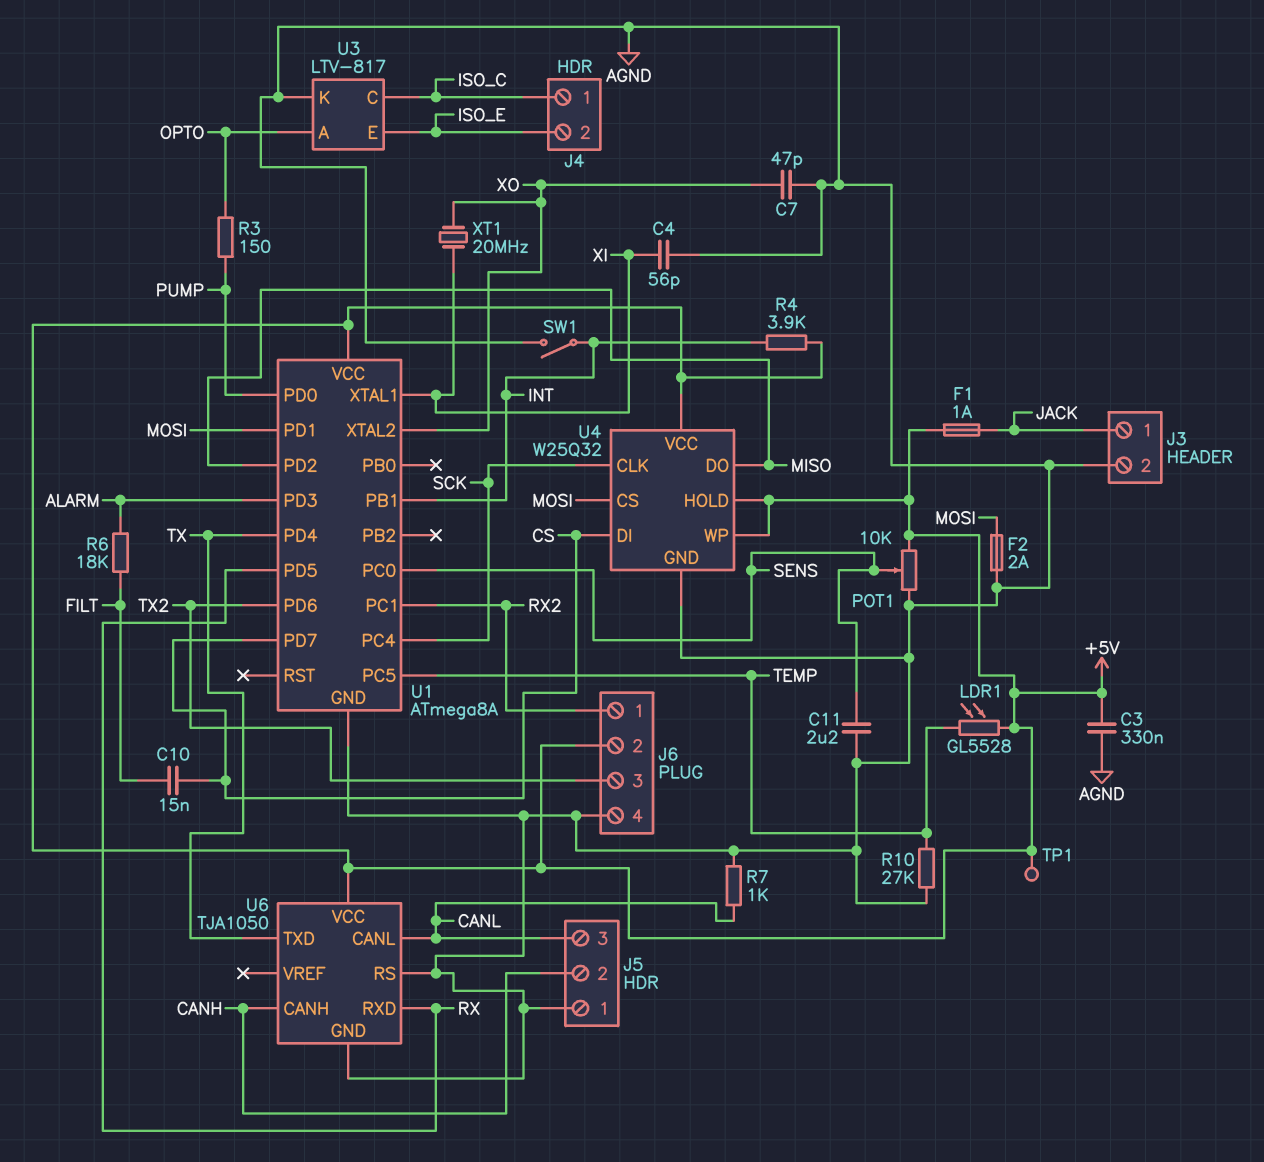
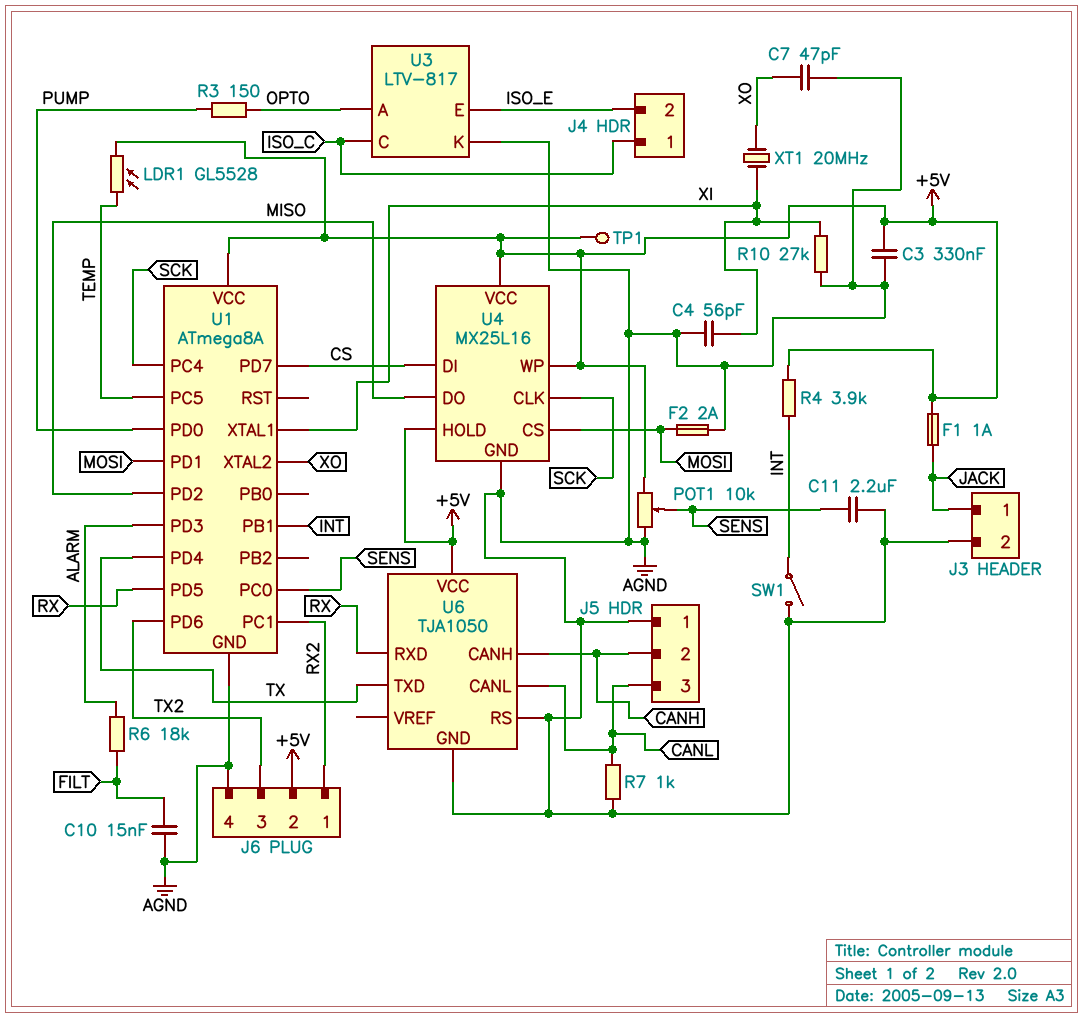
C10: 15nF (CS, FILT) -> 15nF (AGND, FILT)
R10: 27k (AGND, TEMP) -> 27k (AGND, XI)
U4: W25Q32 -> MX25L16

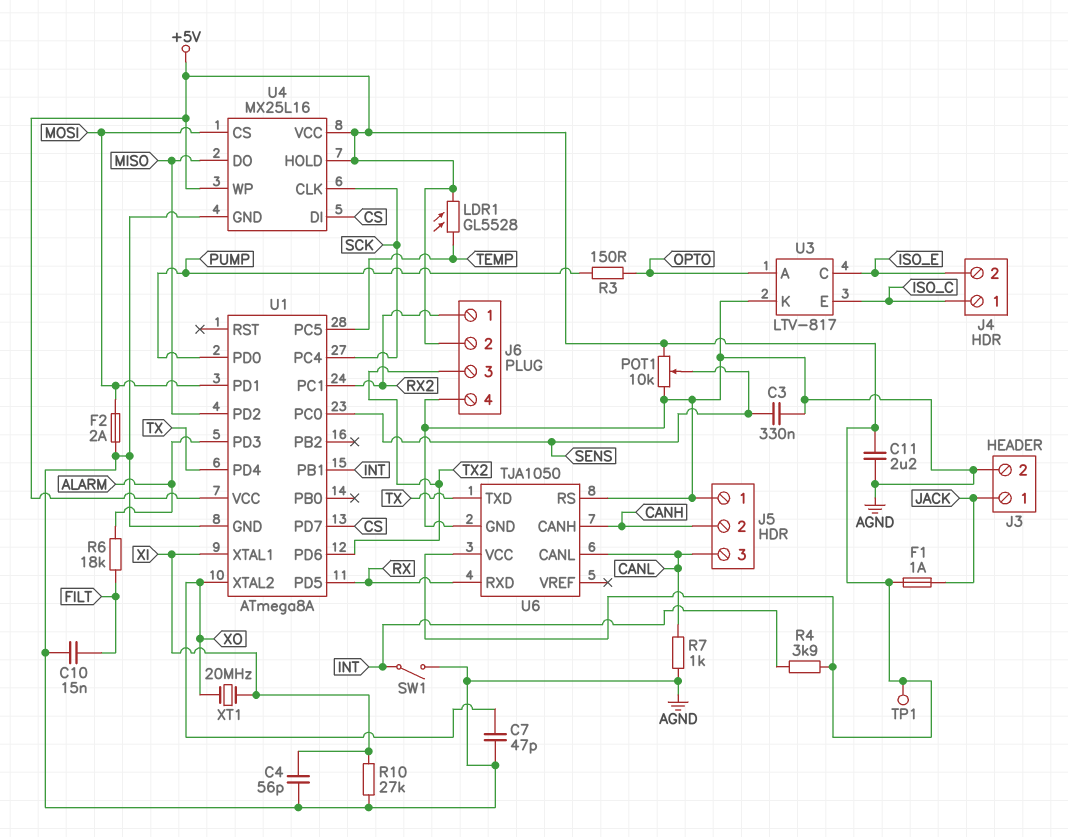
C3: 330nF (+5V, AGND) -> 330nF (AGND, SENS)
C11: 2.2uF (AGND, SENS) -> 2.2uF (+5V, AGND)
U3 pin C: ISO_C -> ISO_E
U3 pin E: ISO_E -> ISO_C

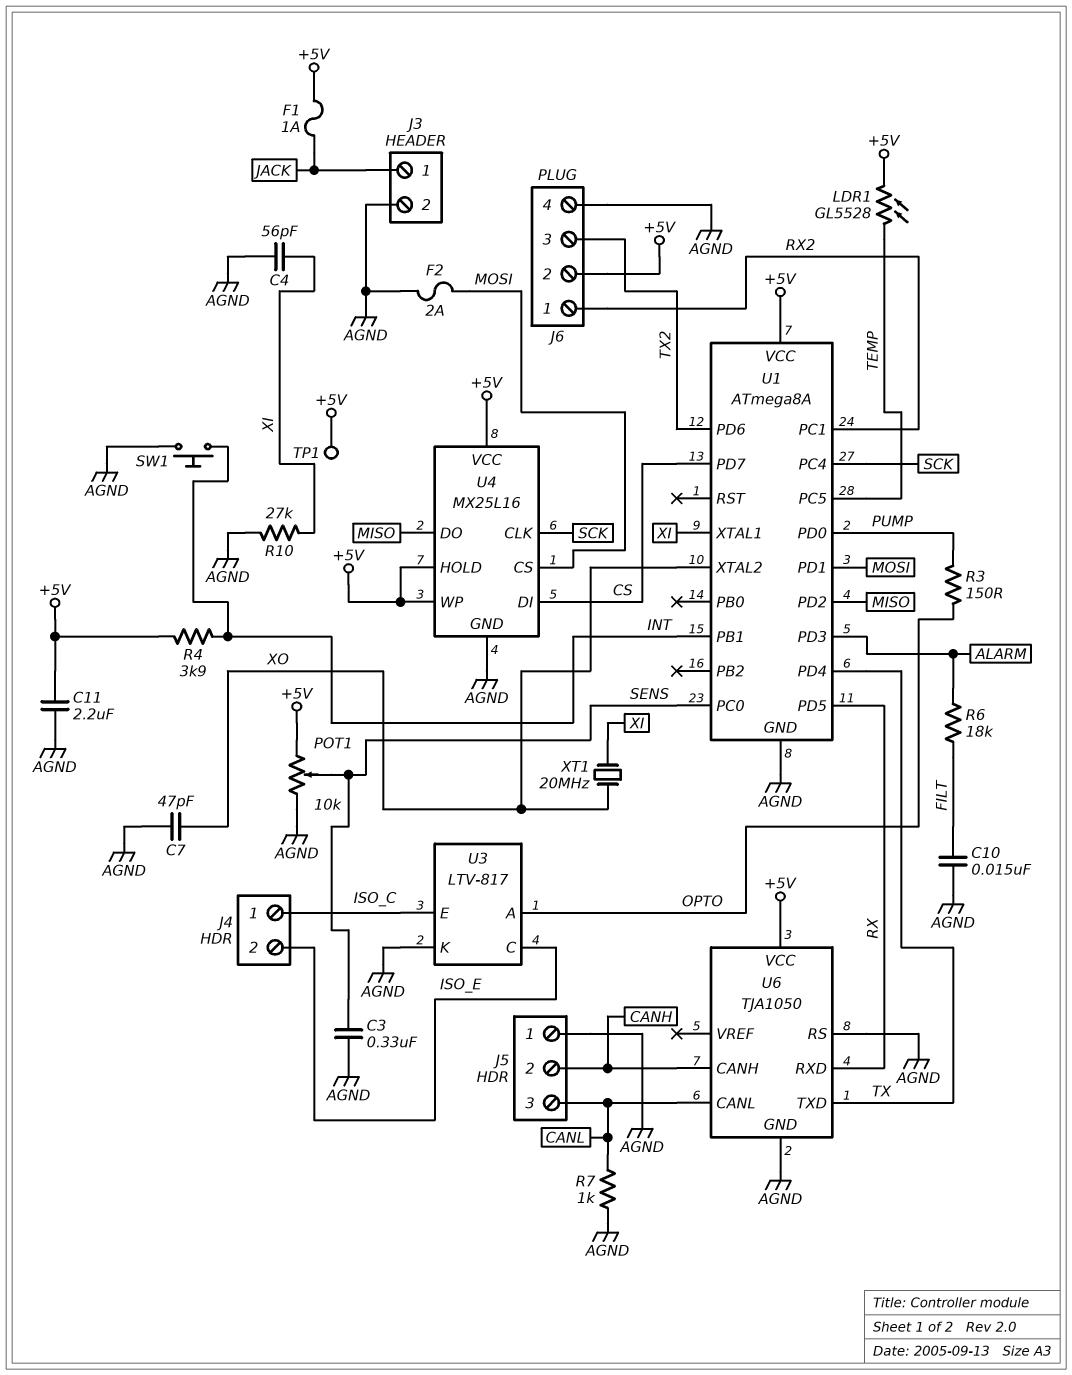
SW1: switch (AGND, INT) -> button (AGND, INT)

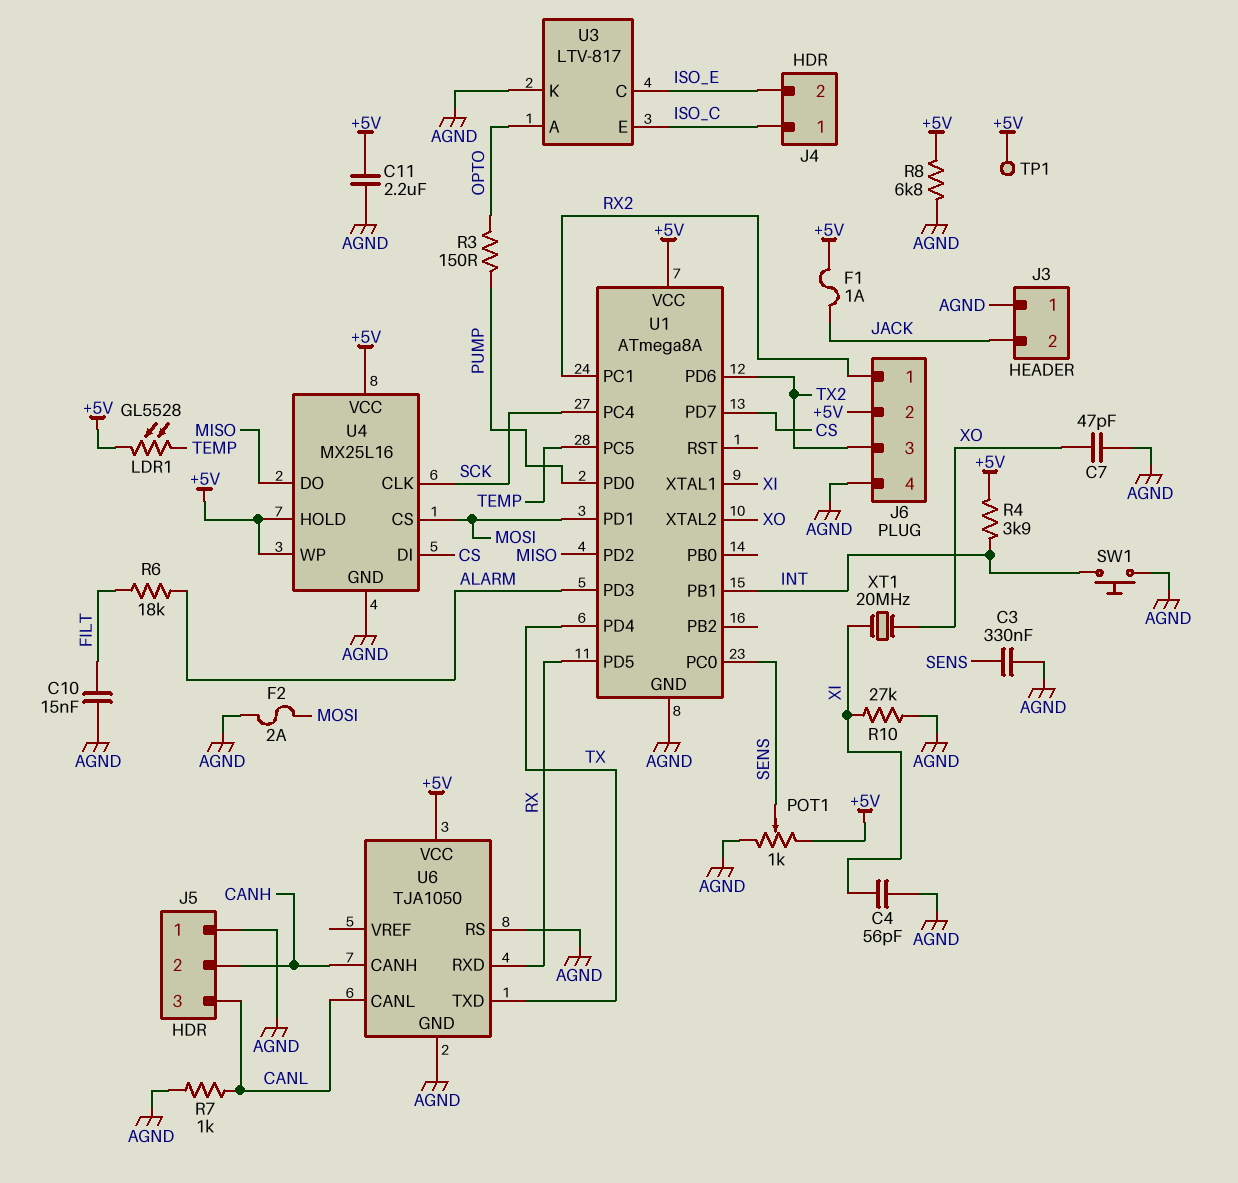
J3 pin 1: JACK -> AGND
J3 pin 2: AGND -> JACK
POT1: 10k (+5V, AGND, wiper SENS) -> 1k (+5V, AGND, wiper SENS)
R8: none -> 6.8k (+5V, AGND)

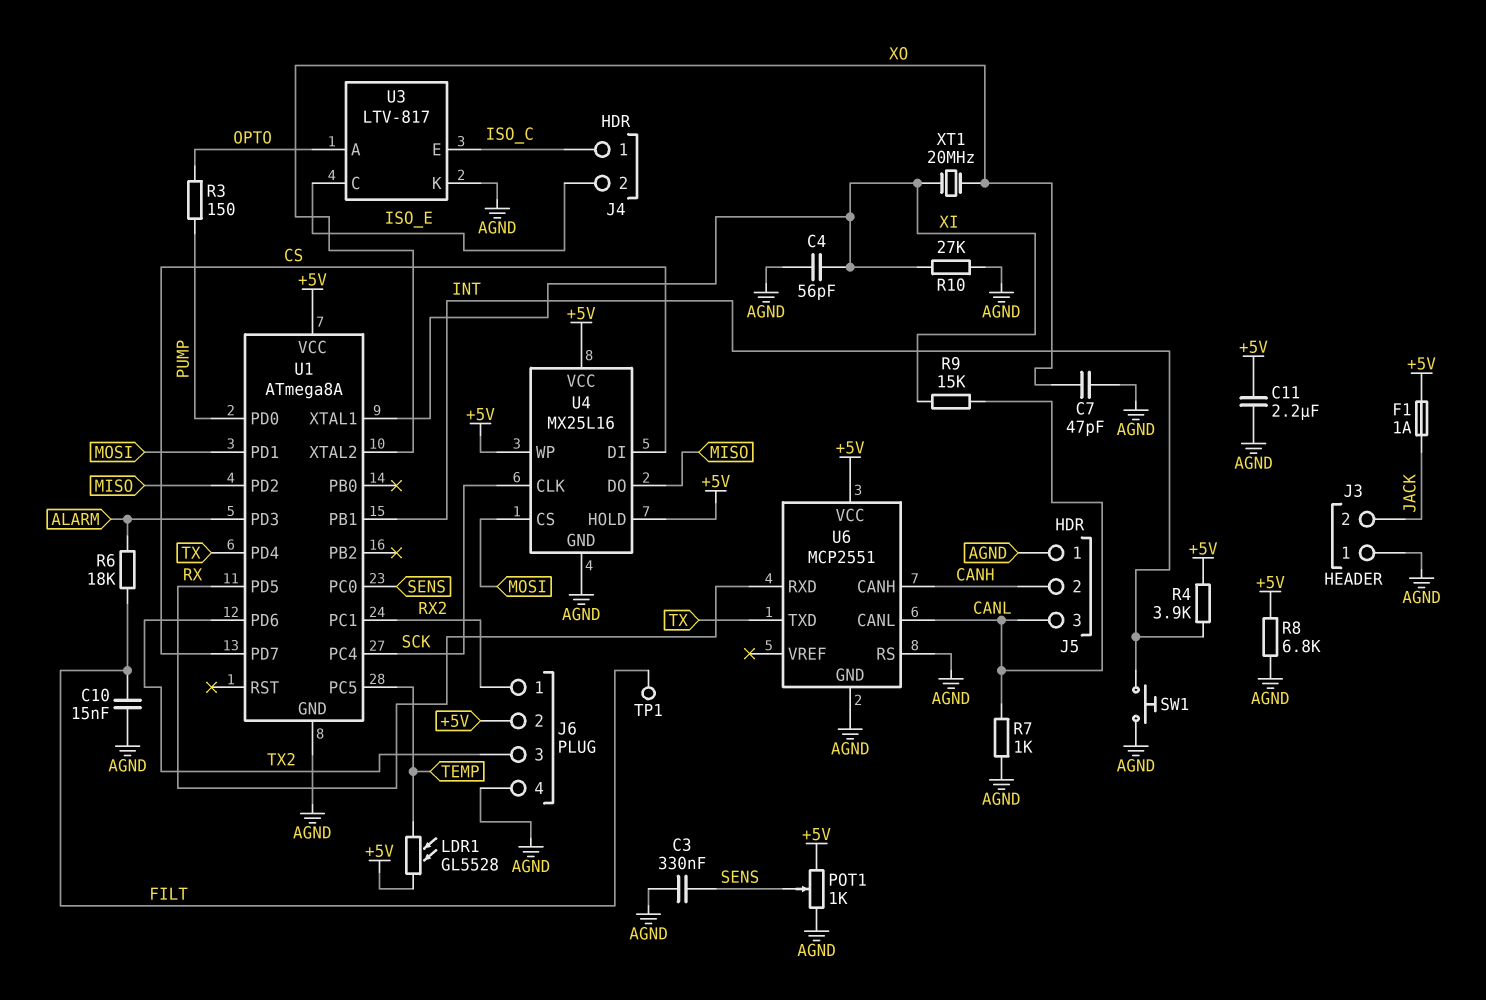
F2: 2A (AGND, MOSI) -> none
R9: none -> 15k (CANL, XI)
TP1: test point (+5V) -> test point (FILT)
U6: TJA1050 -> MCP2551

